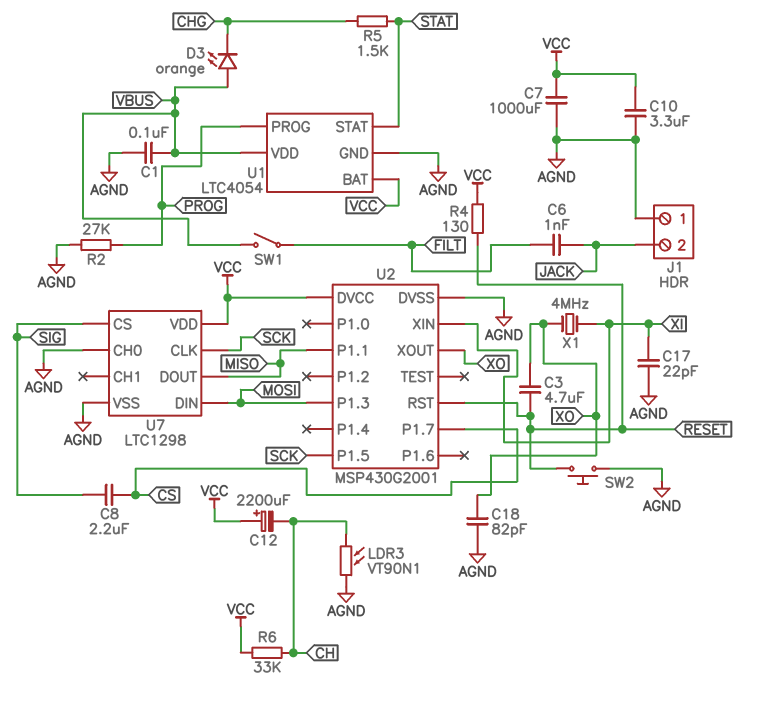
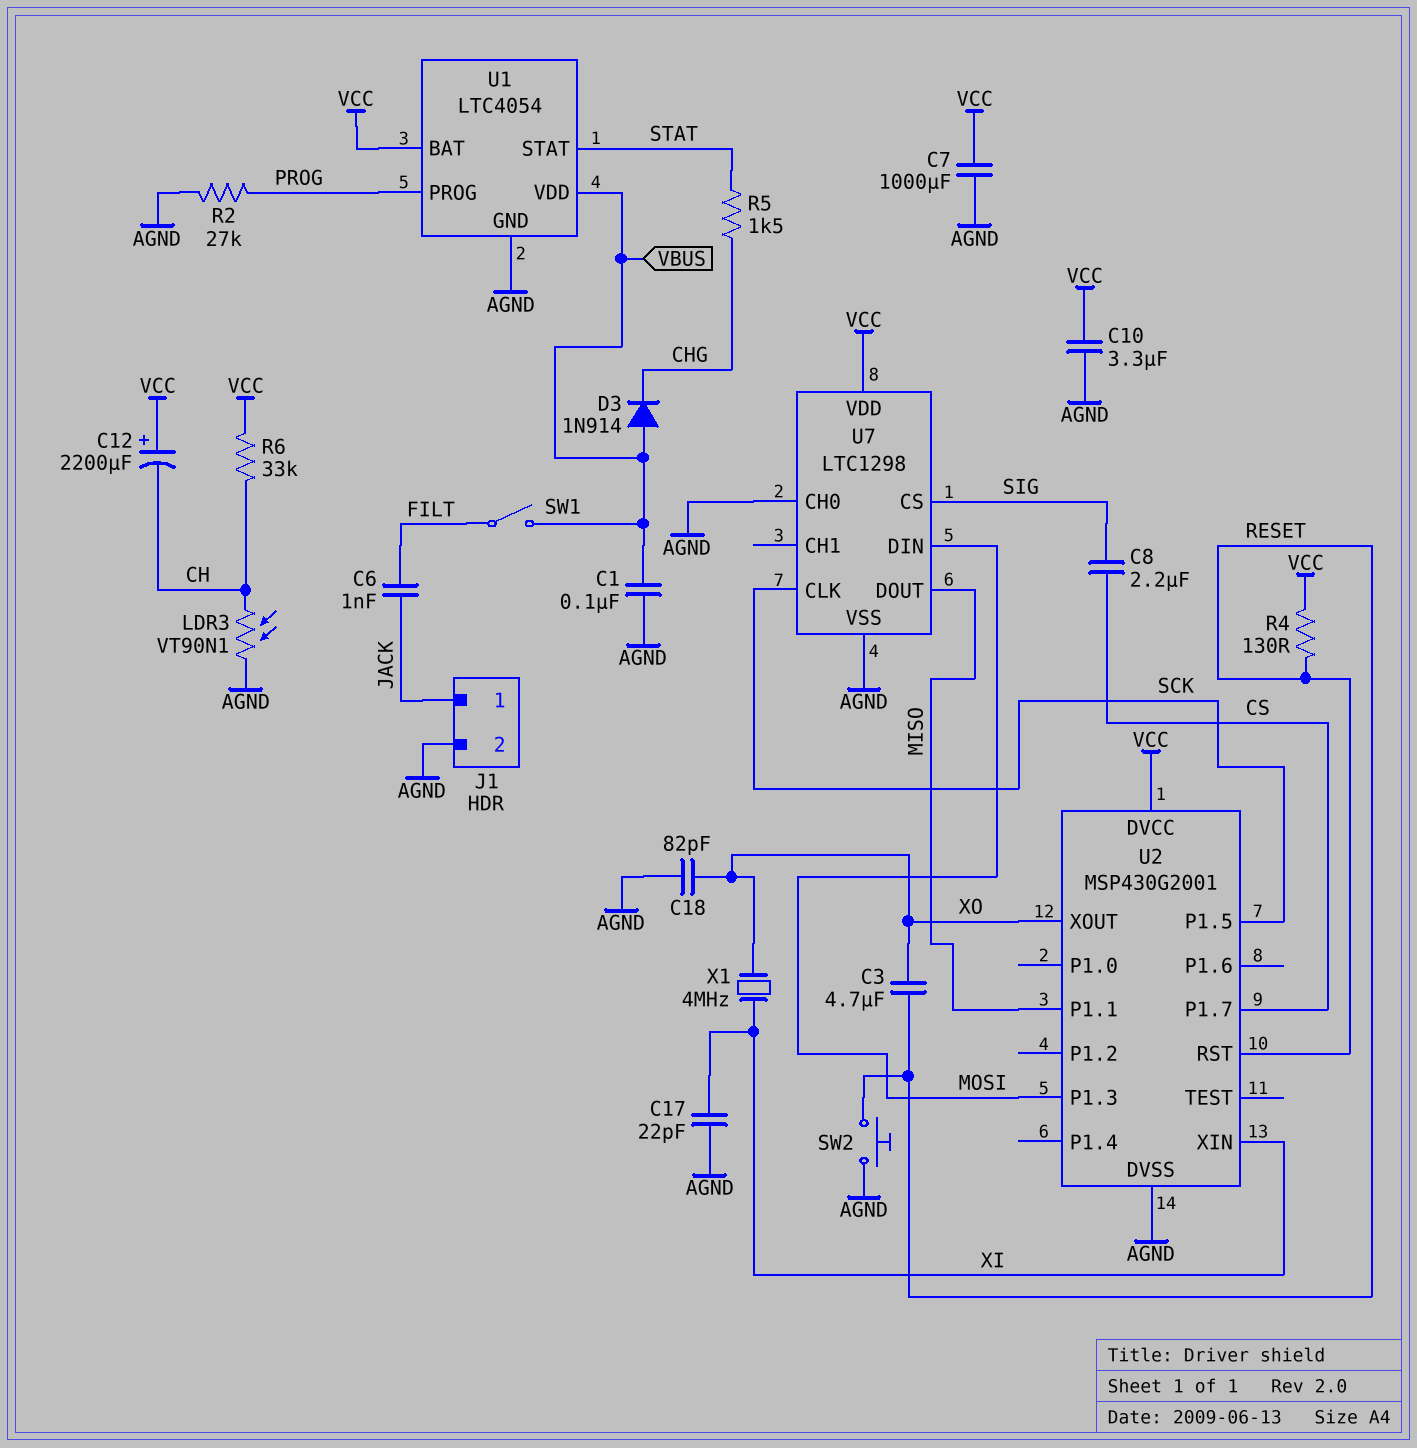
D3: LED orange (A VBUS, K CHG) -> diode 1N914 (A VBUS, K CHG)
J1 pin 1: AGND -> JACK
J1 pin 2: JACK -> AGND

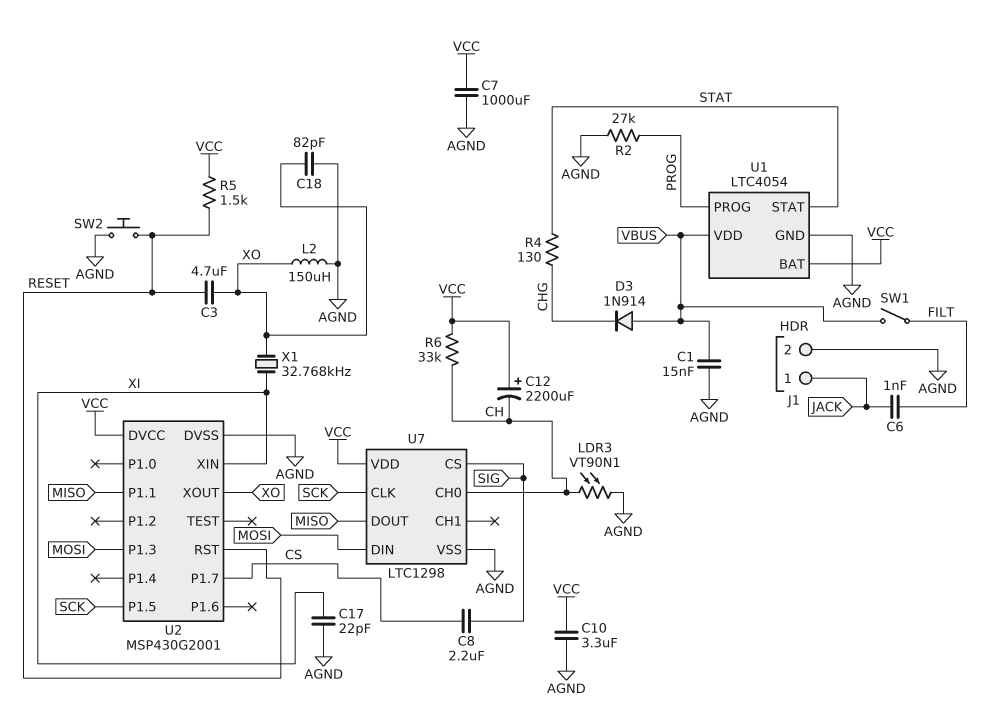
C1: 100nF (AGND, VBUS) -> 15nF (AGND, VBUS)
L2: none -> 150uH (AGND, XO)
R4: 130 (RESET, VCC) -> 130 (CHG, STAT)
R5: 1.5k (CHG, STAT) -> 1.5k (RESET, VCC)
U7 pin CH0: AGND -> CH
X1: 4MHz (XI, XO) -> 32.768kHz (XI, XO)

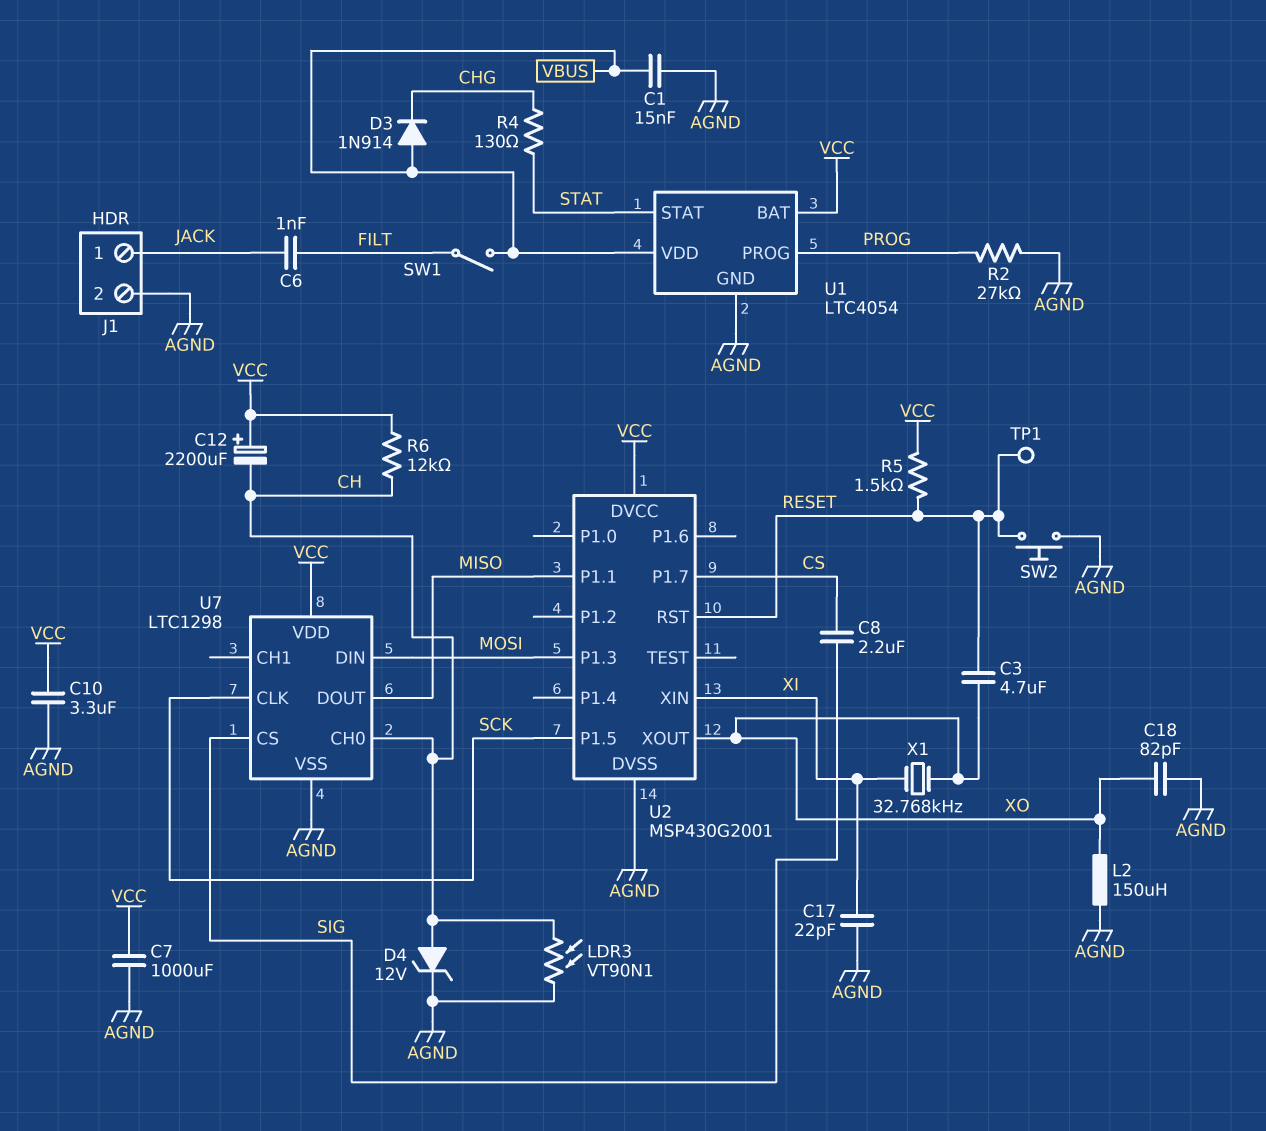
D4: none -> zener 12V (A CH, K AGND)
R6: 33k (CH, VCC) -> 12k (CH, VCC)
TP1: none -> test point (RESET)

